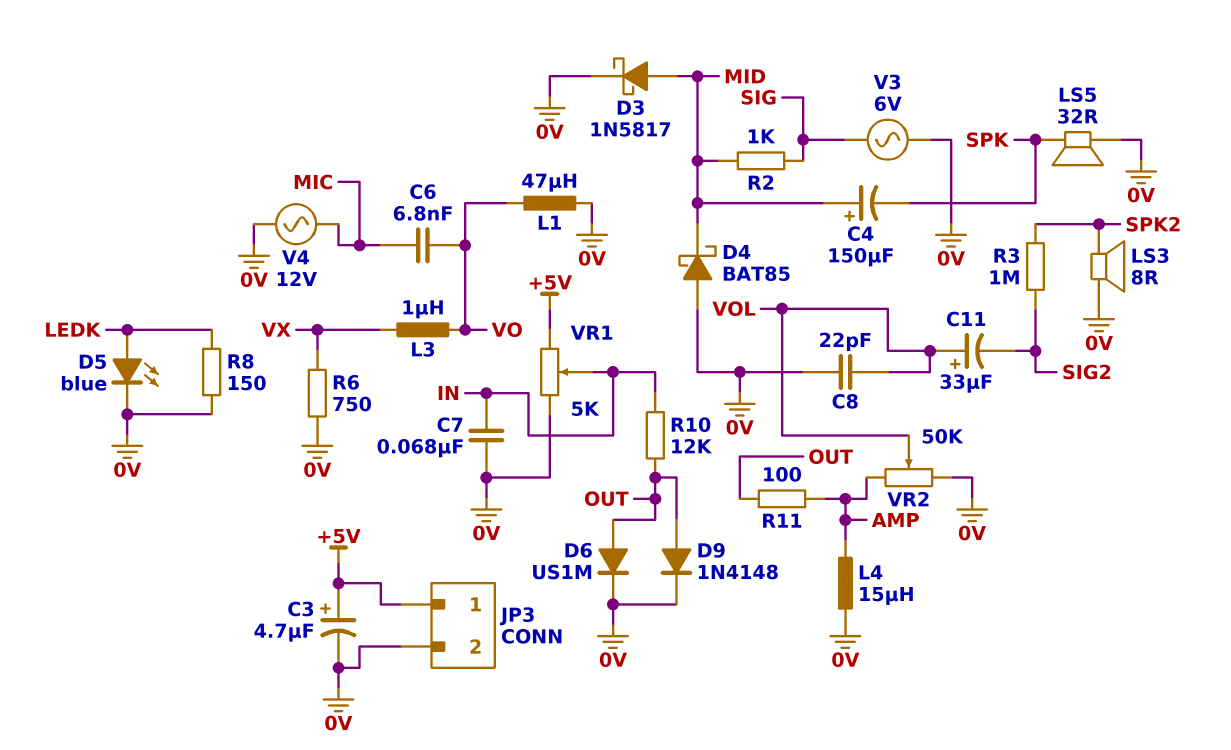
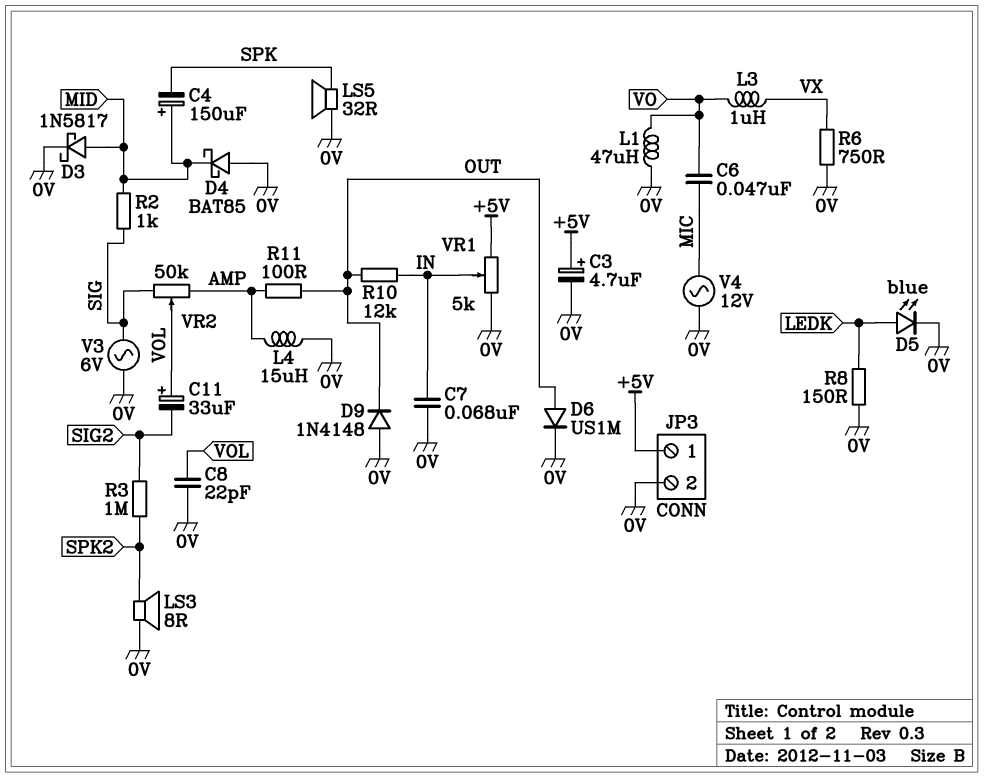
C6: 6.8nF (MIC, VO) -> 47nF (MIC, VO)
D9: diode 1N4148 (A OUT, K 0V) -> diode 1N4148 (A 0V, K OUT)
VR2: 50k (0V, AMP, wiper VOL) -> 50k (AMP, SIG, wiper VOL)

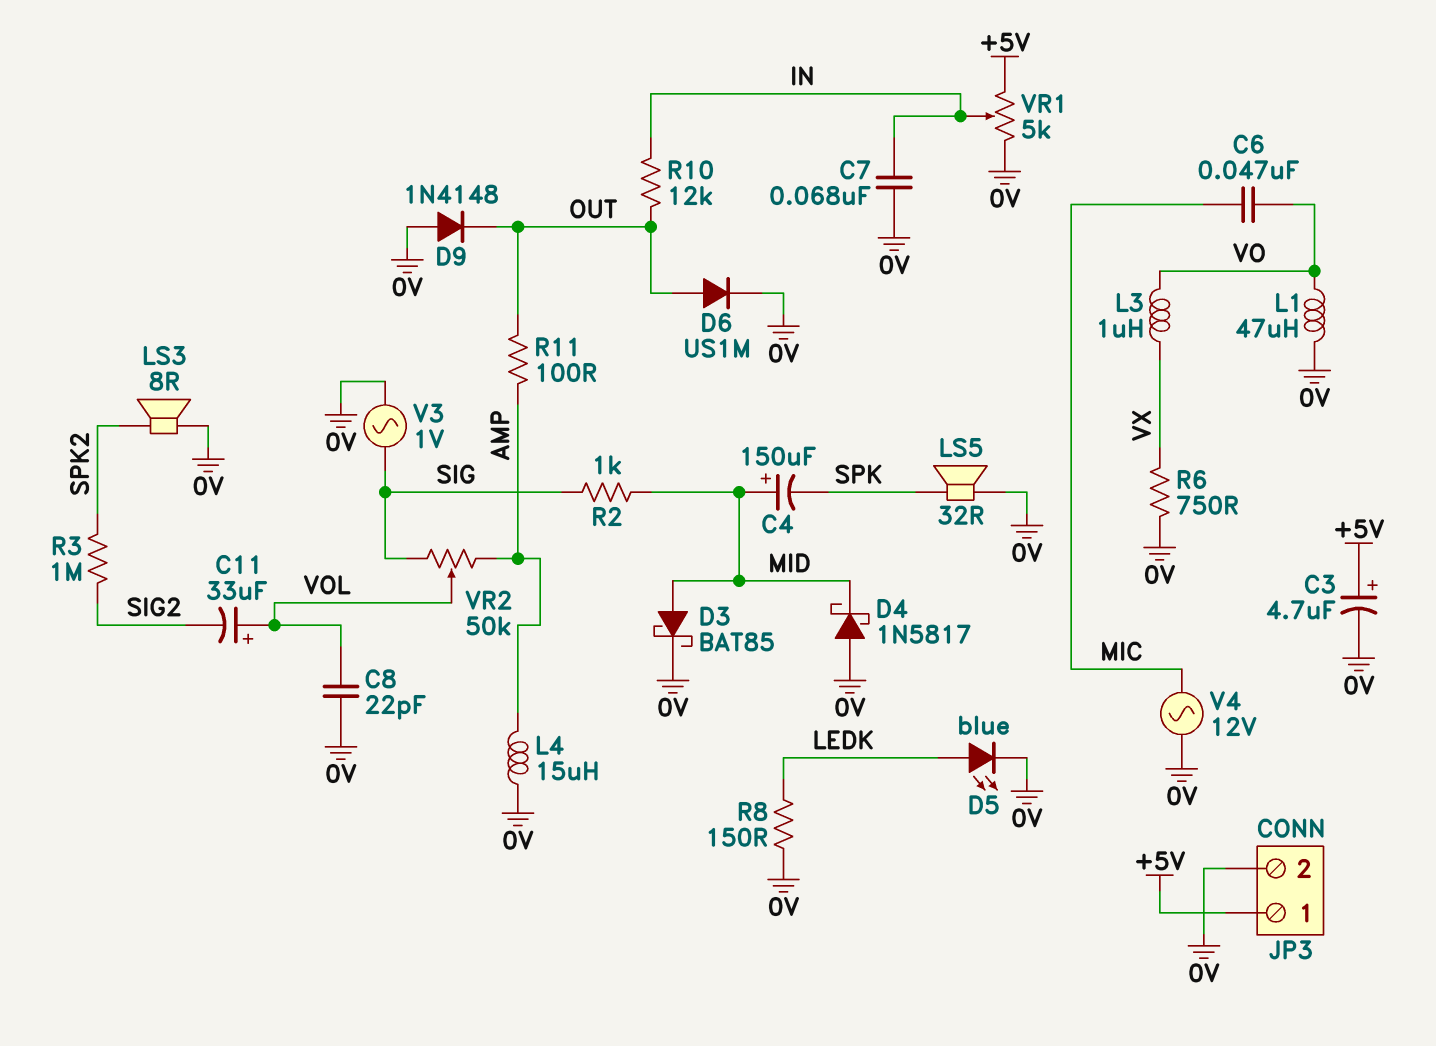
D3: schottky 1N5817 (A MID, K 0V) -> schottky BAT85 (A MID, K 0V)
D4: schottky BAT85 (A 0V, K MID) -> schottky 1N5817 (A 0V, K MID)
V3: AC 6V (0V, SIG) -> AC 1V (0V, SIG)

